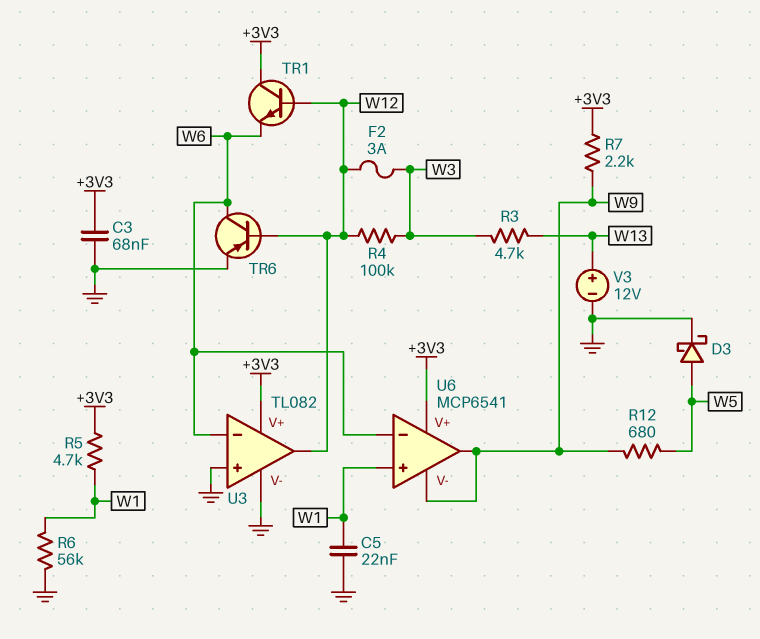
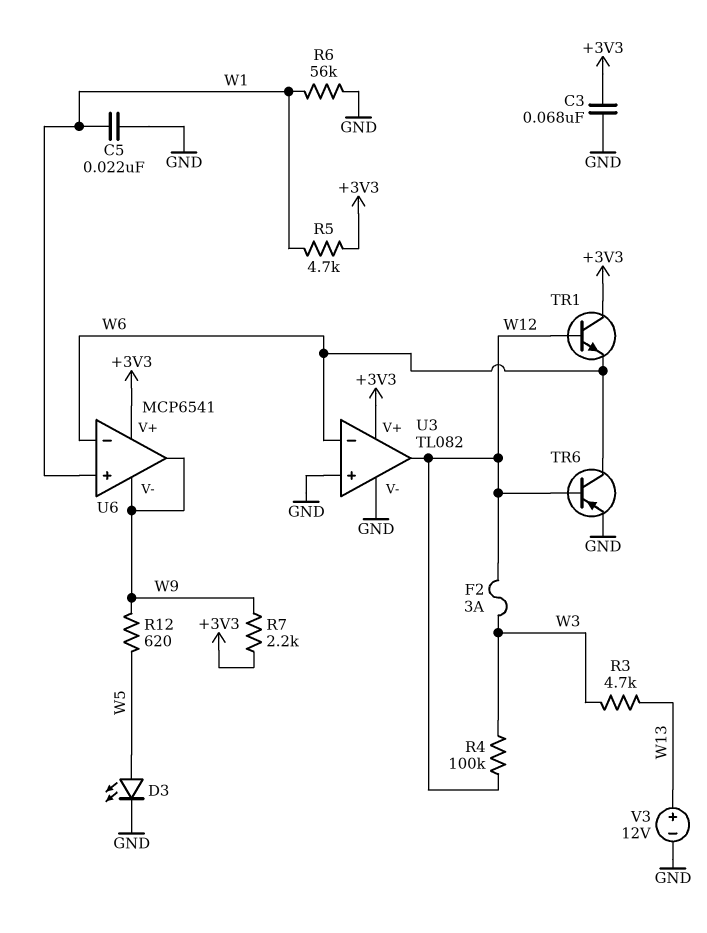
D3: schottky (A W5, K GND) -> LED (A W5, K GND)
R12: 680 (W5, W9) -> 620 (W5, W9)

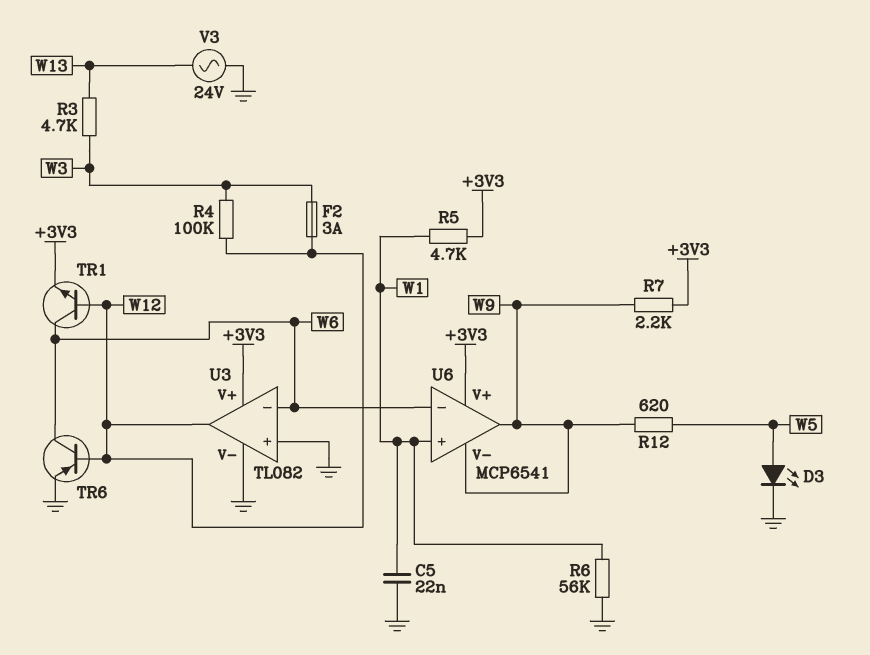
C3: 68nF (+3V3, GND) -> none
TR1: NPN (B W12, C +3V3, E W6) -> NPN (B W12, C W6, E +3V3)
V3: 12V (plus W13, minus GND) -> AC 24V (GND, W13)

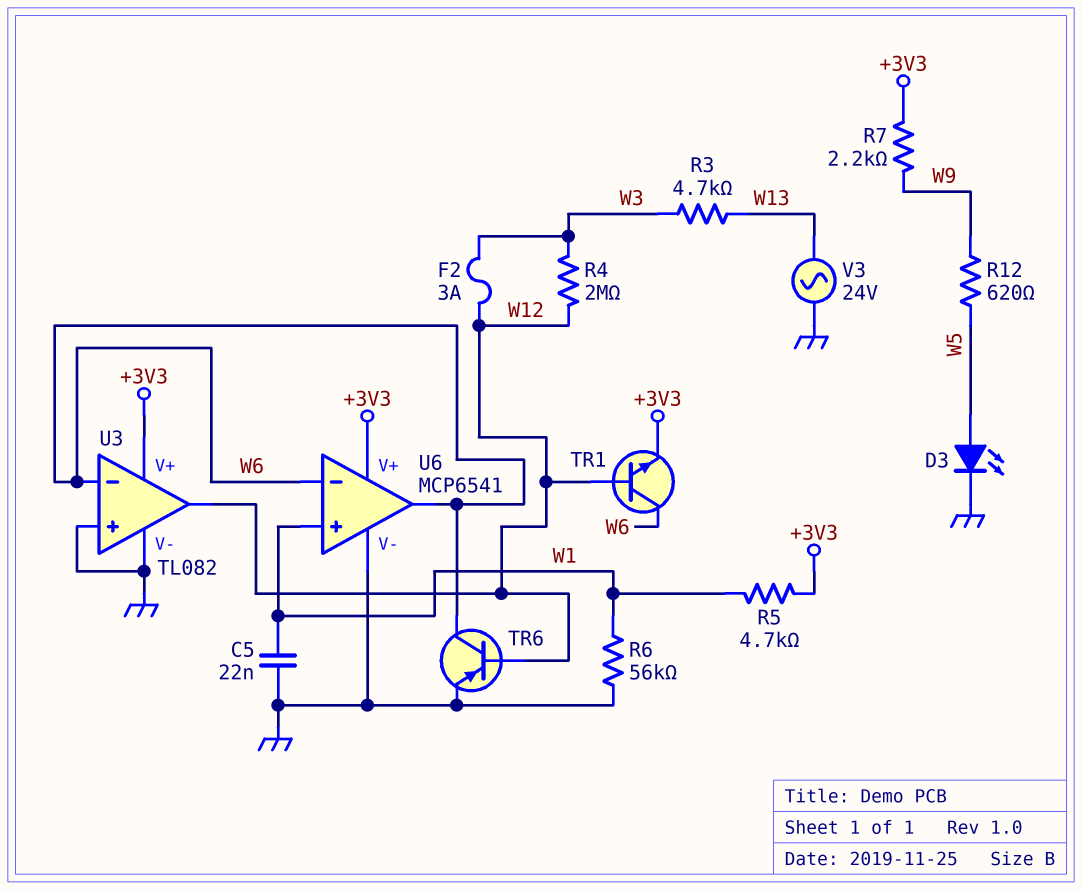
R4: 100k (W3, W12) -> 2M (W3, W12)
U6 pin V-: W9 -> GND
U6 pin out: W9 -> W6

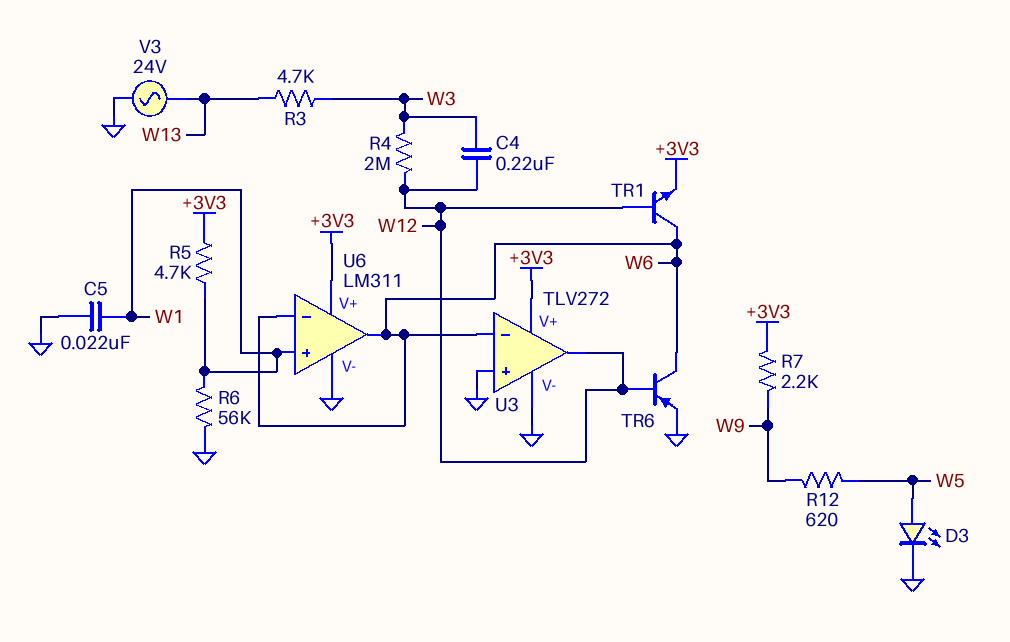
C4: none -> 220nF (W3, W12)
F2: 3A (W3, W12) -> none
U3: TL082 -> TLV272
U6: MCP6541 -> LM311

